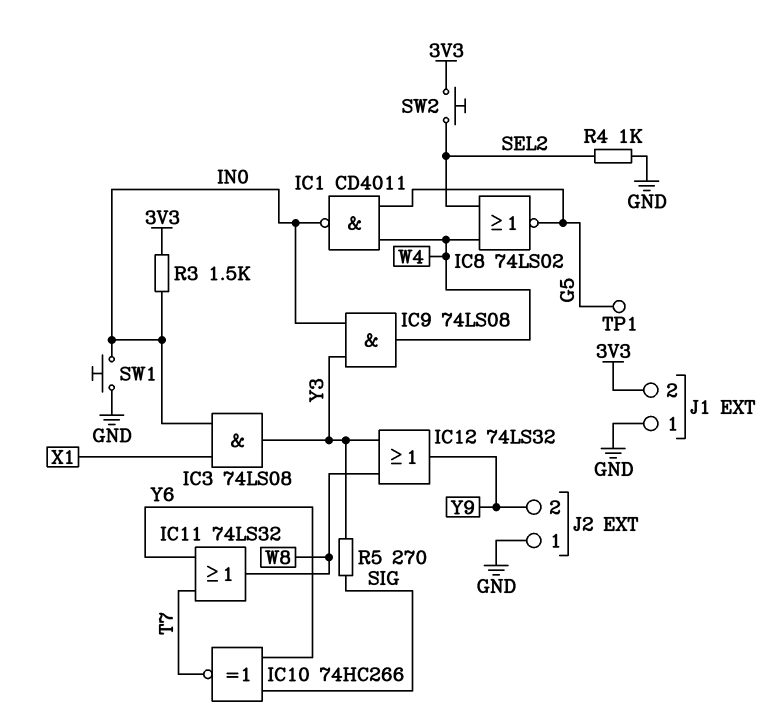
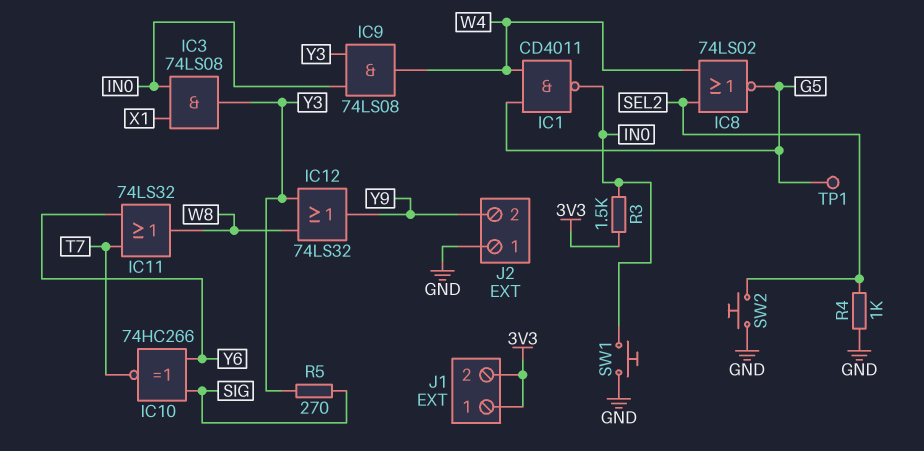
J1 pin 1: GND -> 3V3
SW2: button (3V3, SEL2) -> button (GND, SEL2)

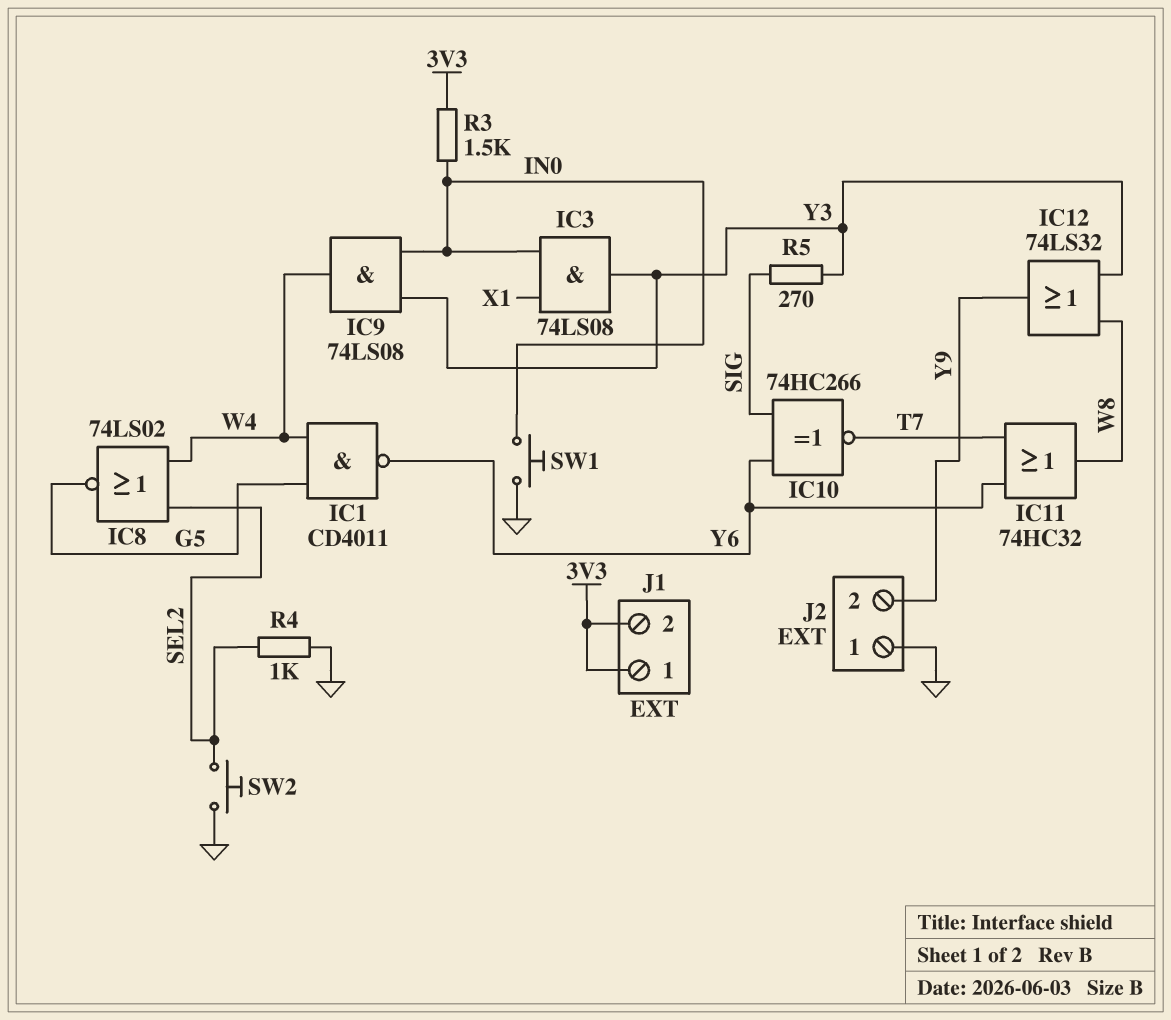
IC1: NAND CD4011 (in G5, in W4, out IN0) -> NAND CD4011 (in G5, in W4, out Y6)
IC11: OR 74LS32 (in T7, in Y6, out W8) -> OR 74HC32 (in T7, in Y6, out W8)
TP1: test point (G5) -> none

